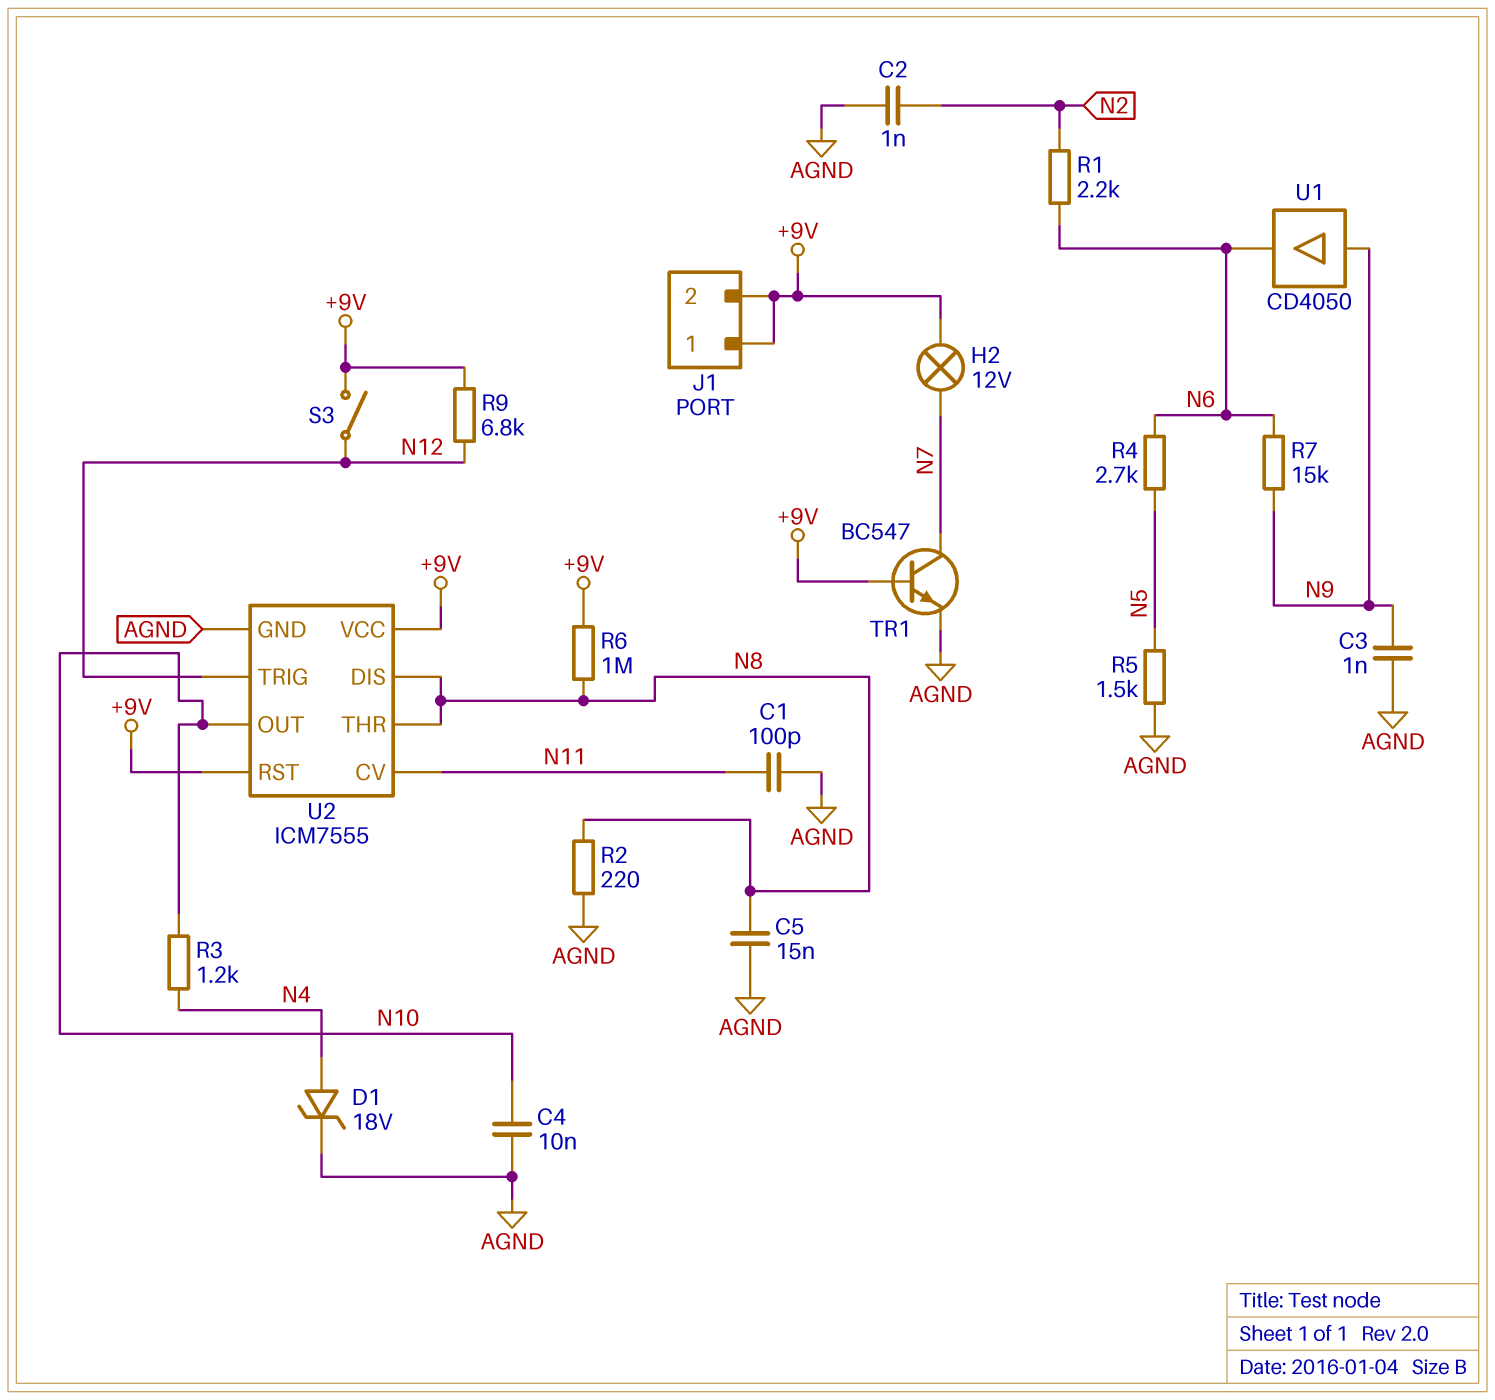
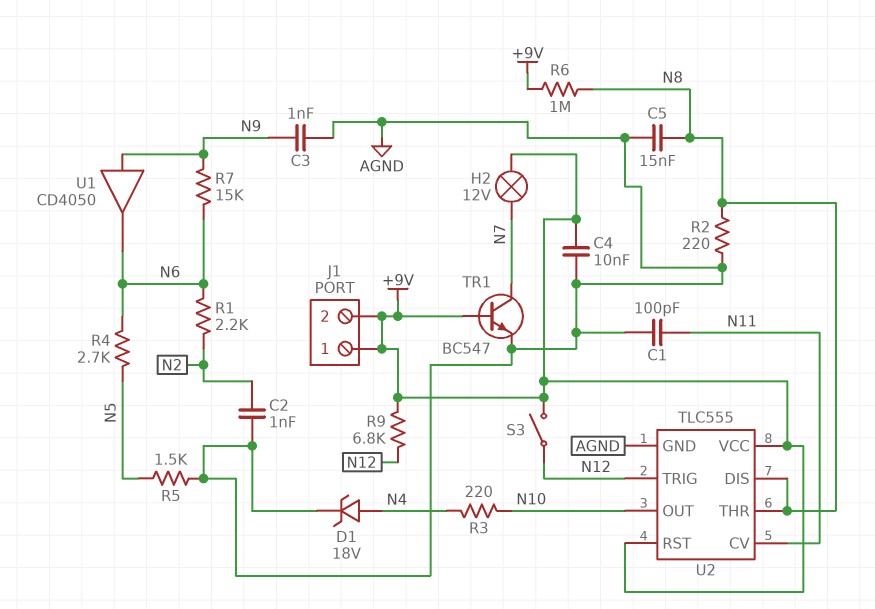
C4: 10nF (AGND, N10) -> 10nF (+9V, AGND)
R3: 1.2k (N4, N10) -> 220 (N4, N10)
U2: ICM7555 -> TLC555

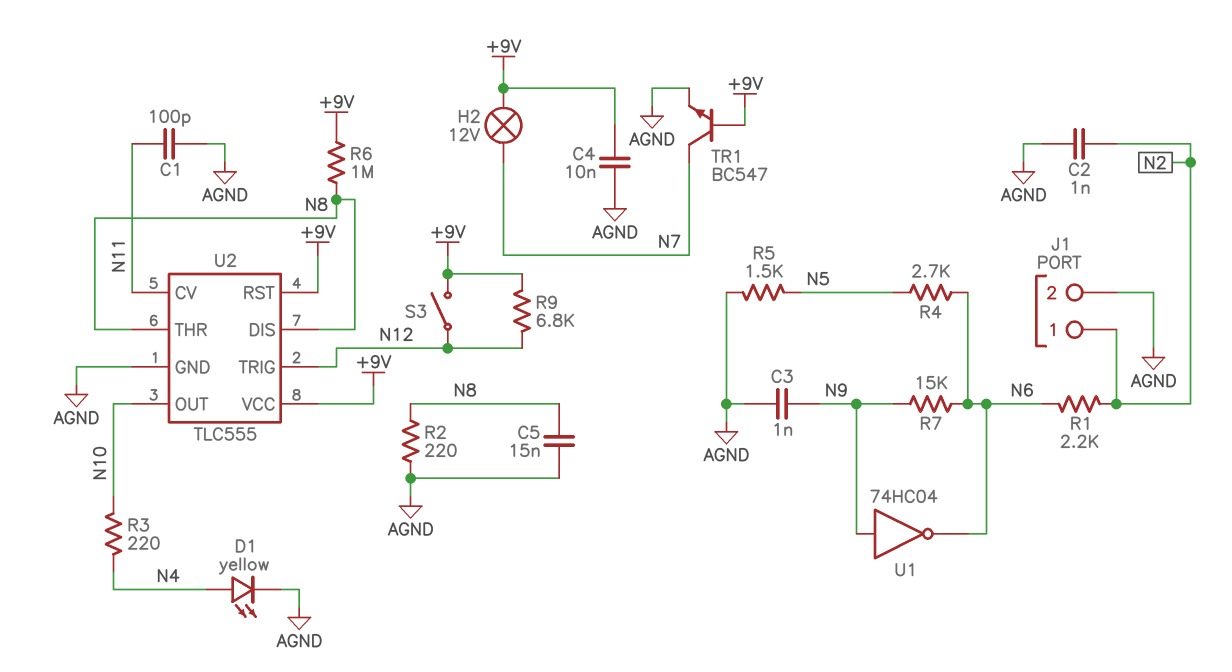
D1: zener 18V (A N4, K AGND) -> LED yellow (A N4, K AGND)
J1 pin 1: +9V -> N2
J1 pin 2: +9V -> AGND
U1: buffer CD4050 (in N9, out N6) -> NOT 74HC04 (in N9, out N6)

